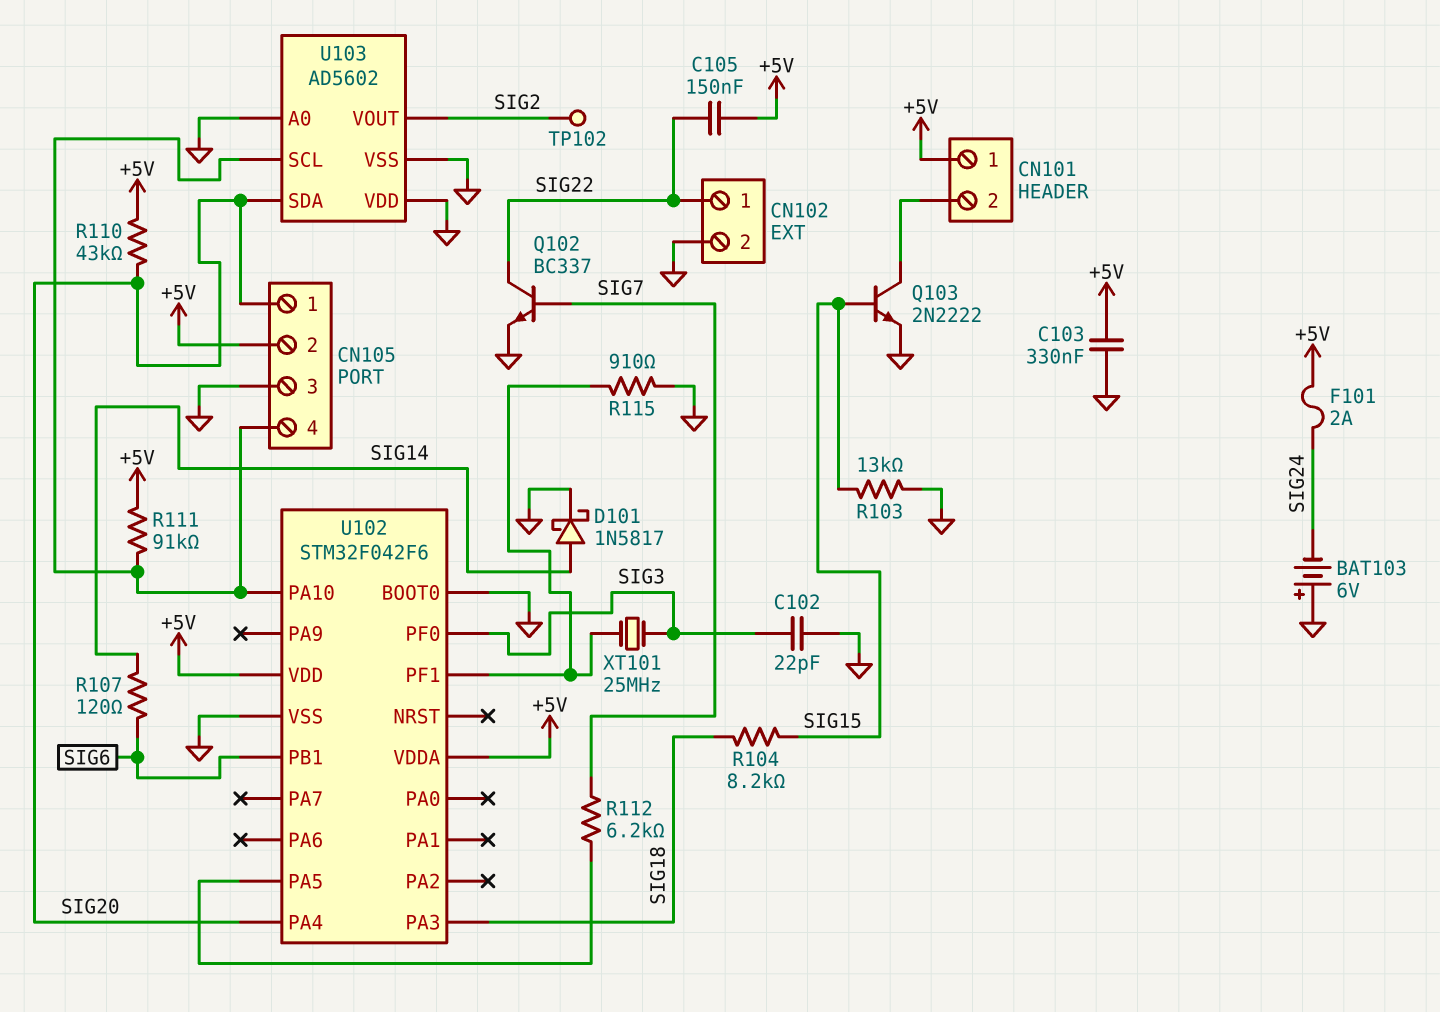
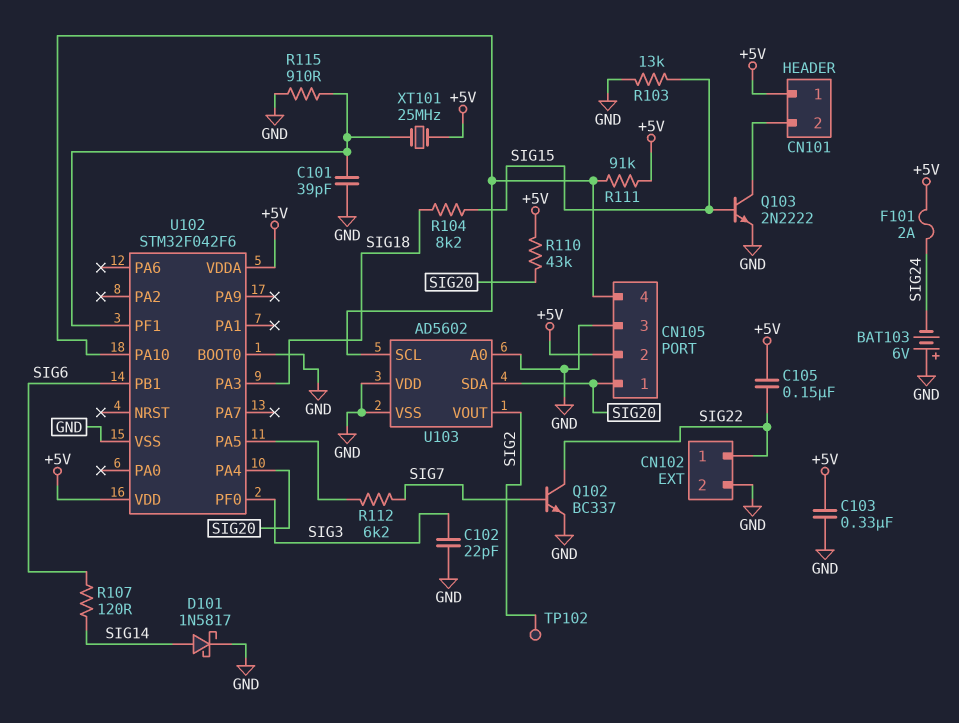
C101: none -> 39pF (GND, U102/PF1)
XT101: 25MHz (SIG3, U102/PF1) -> 25MHz (+5V, U102/PF1)

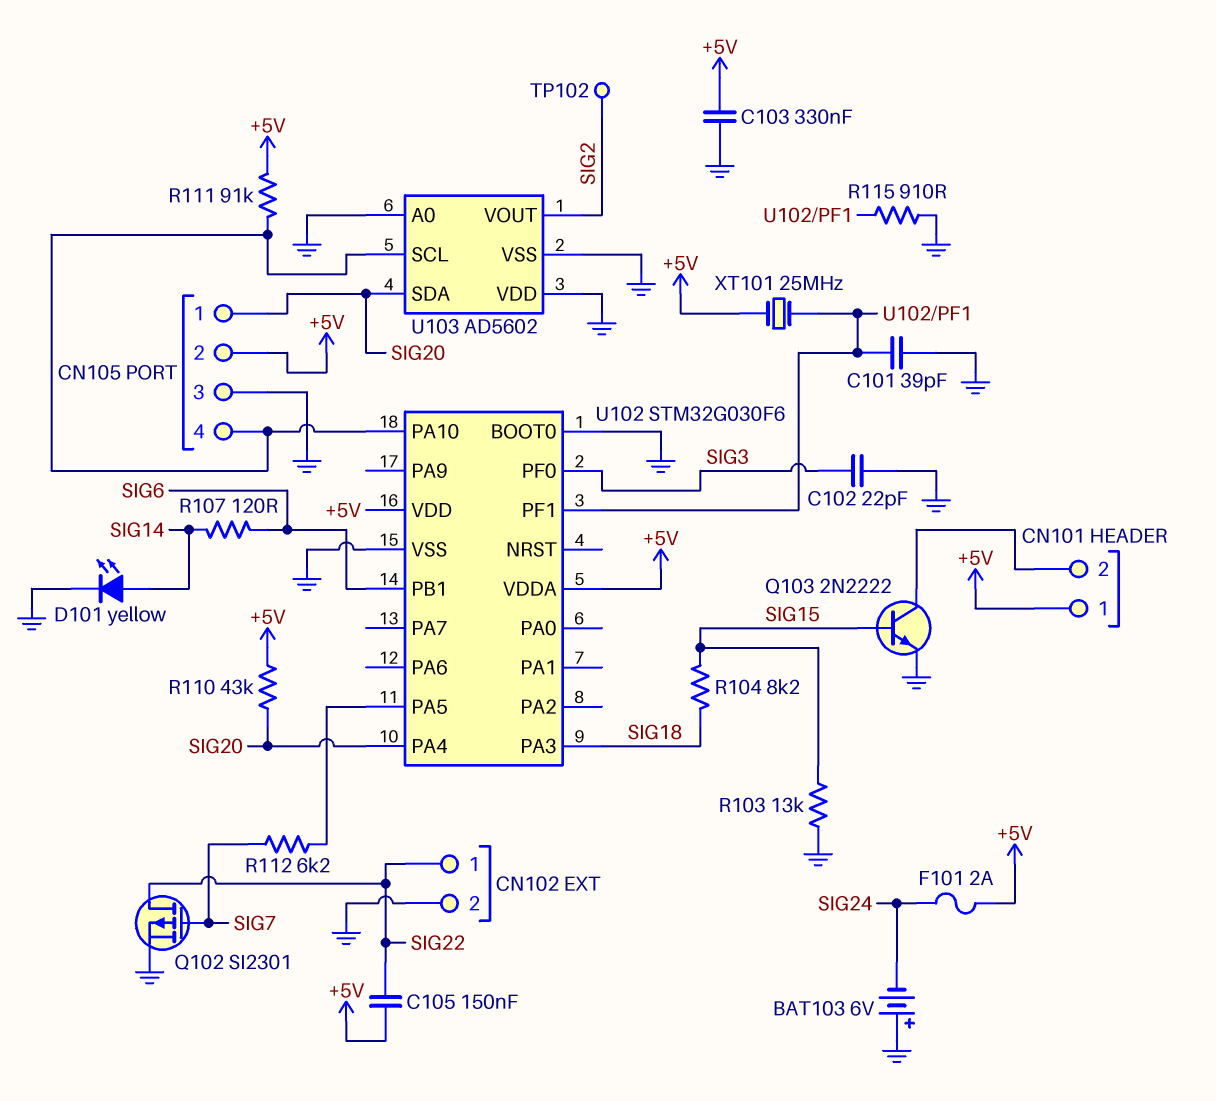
D101: schottky 1N5817 (A SIG14, K GND) -> LED yellow (A SIG14, K GND)
Q102: NPN BC337 (B SIG7, C SIG22, E GND) -> PMOS SI2301 (G SIG7, D SIG22, S GND)
U102: STM32F042F6 -> STM32G030F6

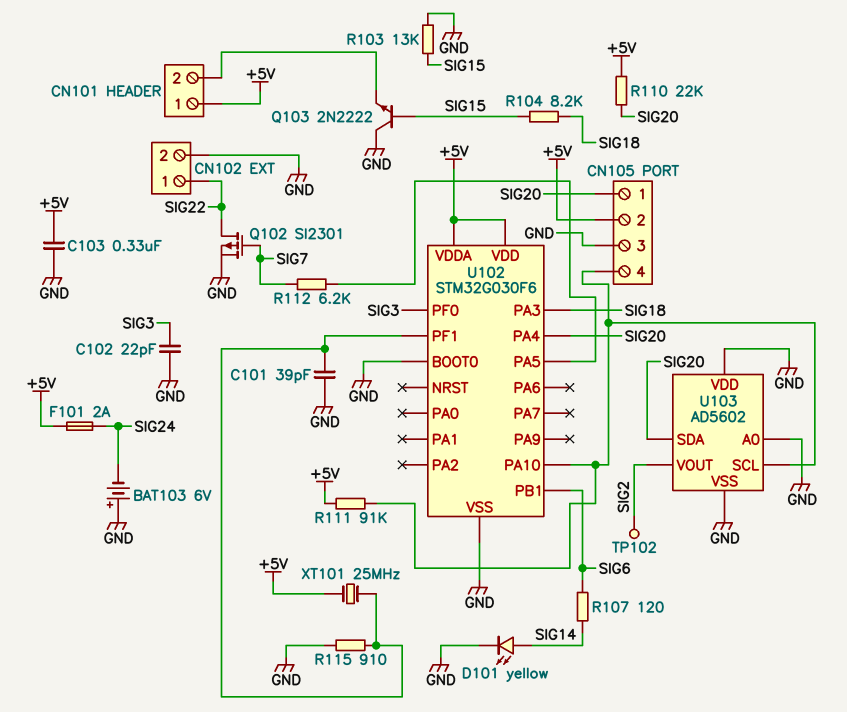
C105: 150nF (+5V, SIG22) -> none
Q103: NPN 2N2222 (B SIG15, C CN101/2, E GND) -> NPN 2N2222 (B SIG15, C GND, E CN101/2)
R110: 43k (+5V, SIG20) -> 22k (+5V, SIG20)

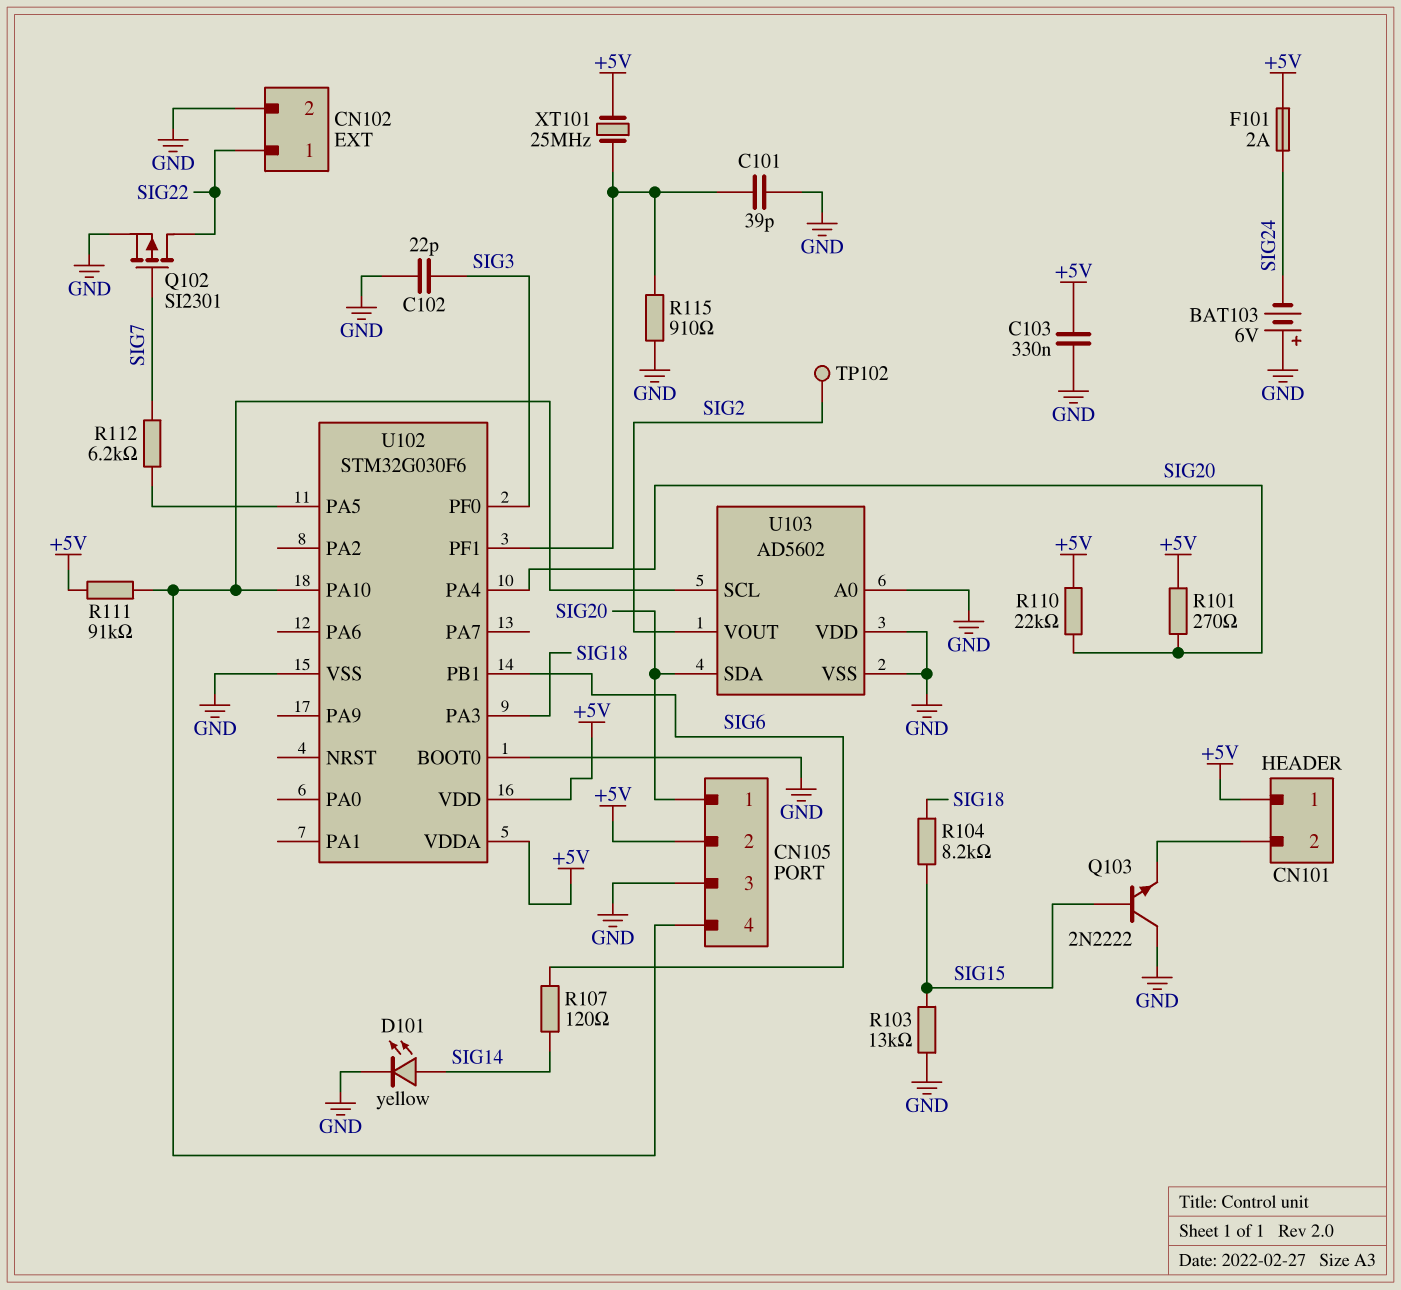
R101: none -> 270 (+5V, SIG20)

